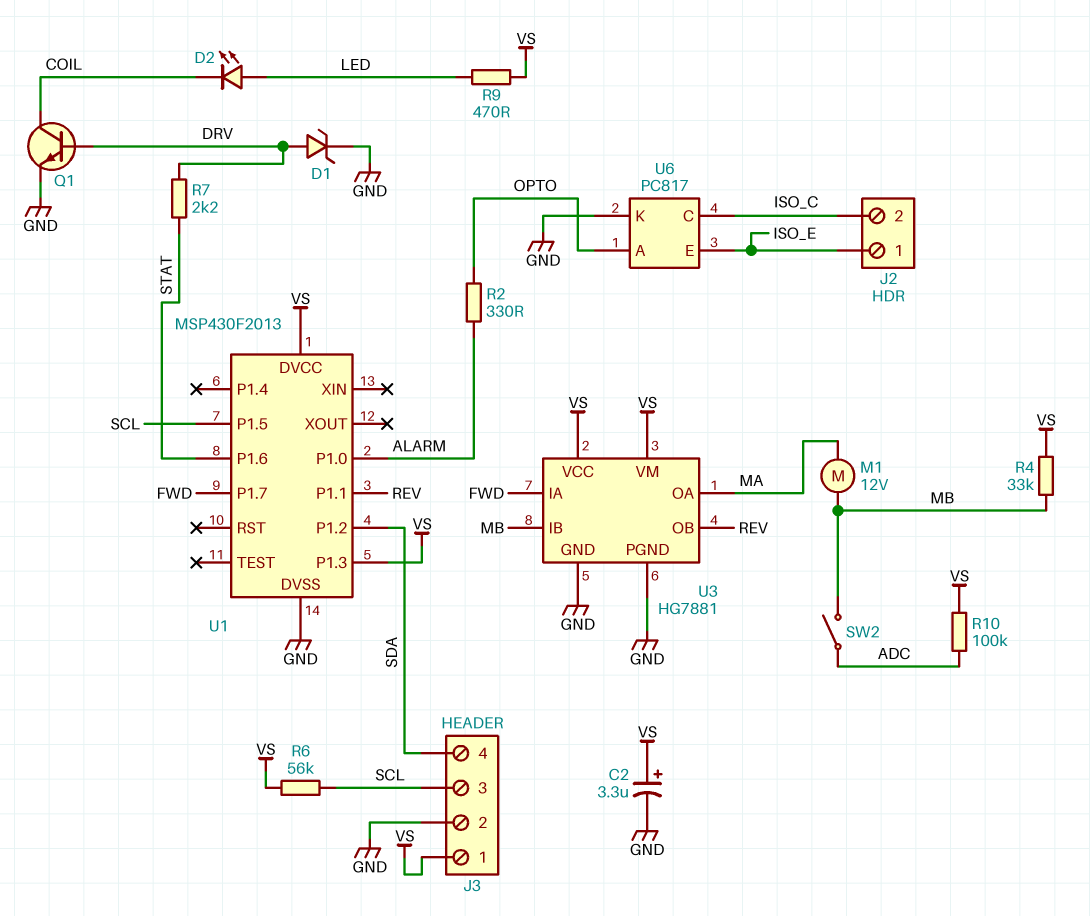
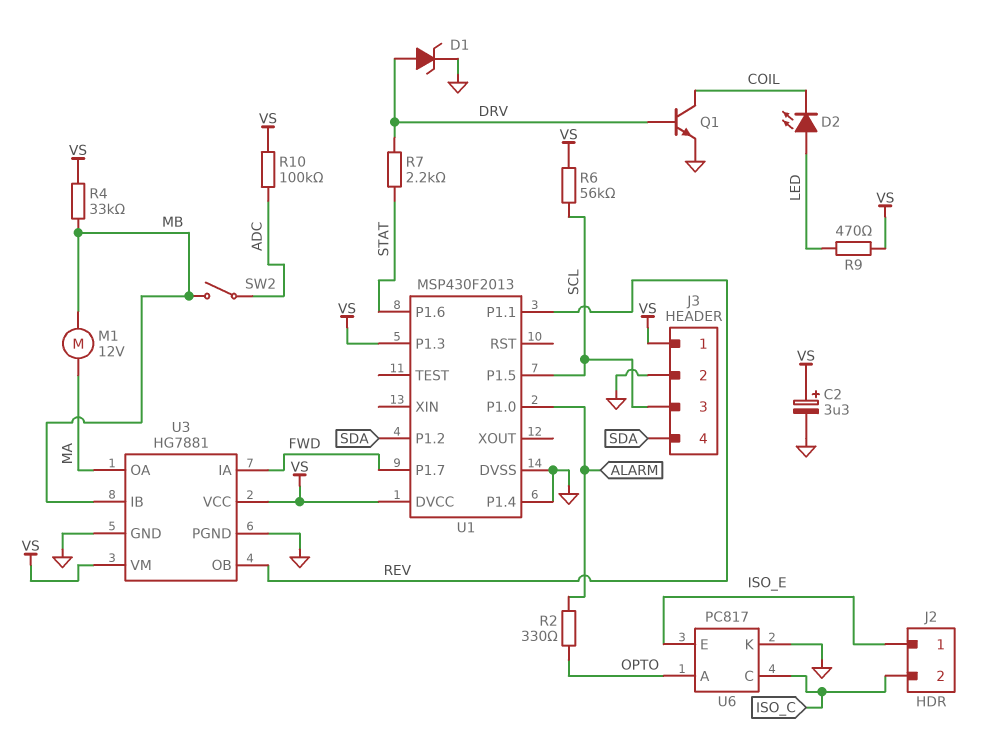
U1 pin P1.4: none -> GND

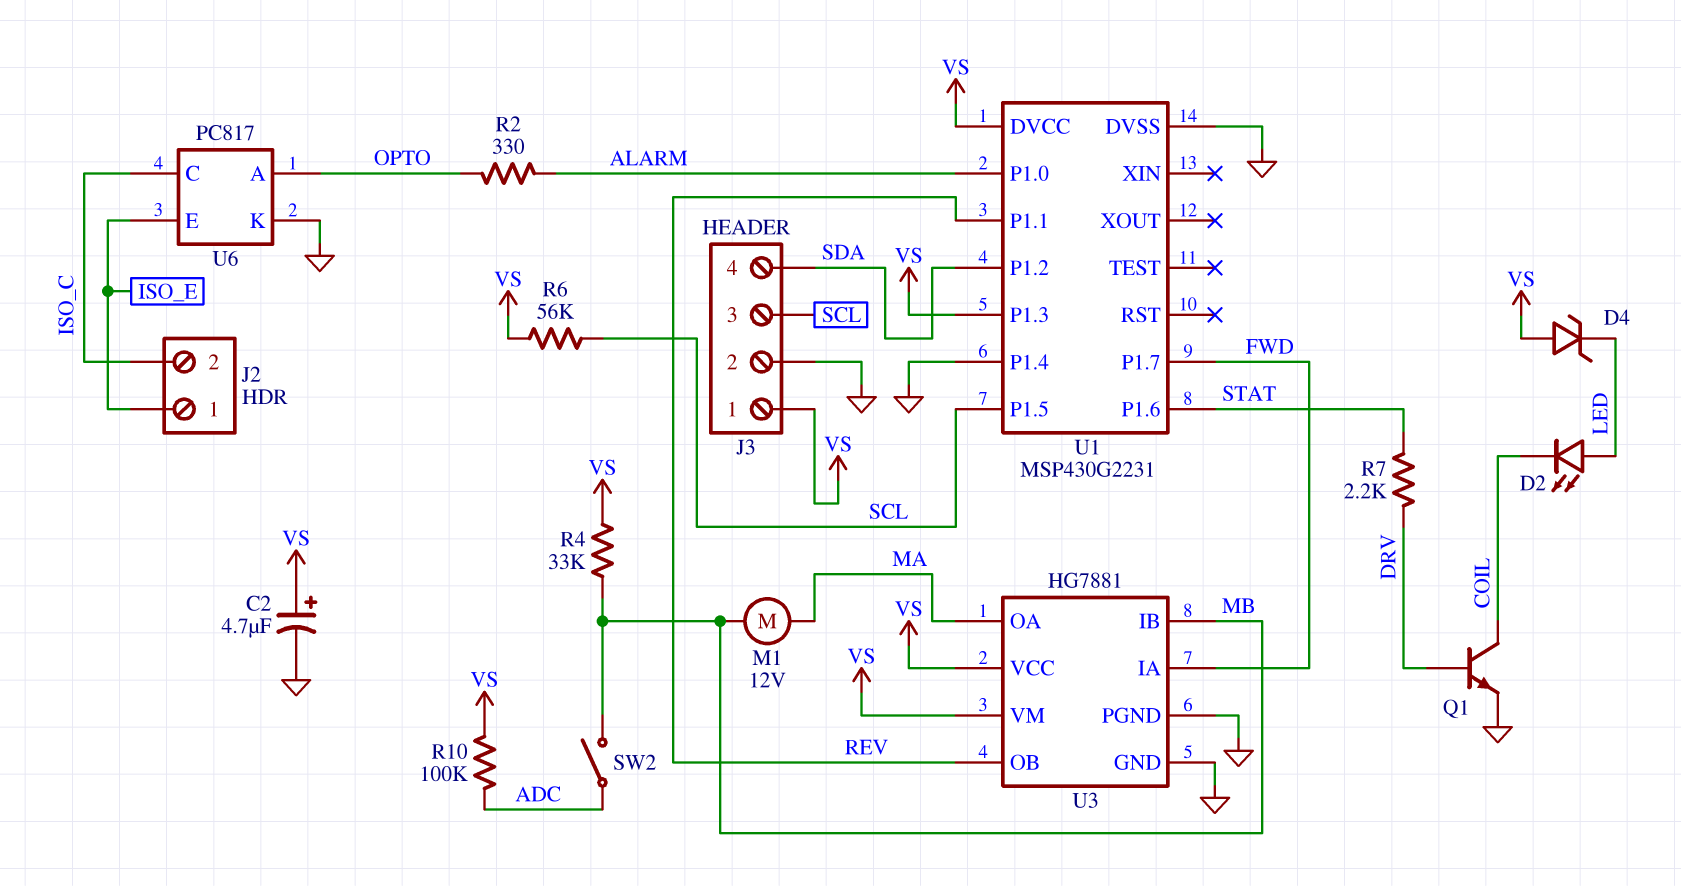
C2: 3.3uF (plus VS, minus GND) -> 4.7uF (plus VS, minus GND)
D1: zener (A DRV, K GND) -> none
D4: none -> zener (A VS, K LED)
R9: 470 (LED, VS) -> none
U1: MSP430F2013 -> MSP430G2231

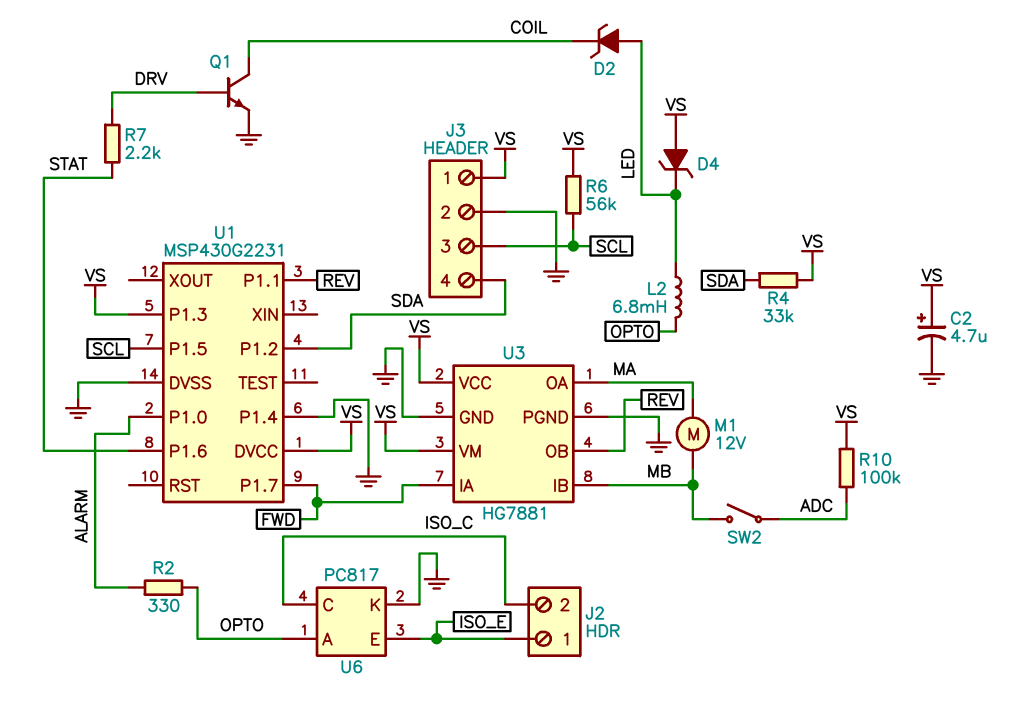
D2: LED (A LED, K COIL) -> zener (A LED, K COIL)
L2: none -> 6.8mH (LED, OPTO)
R4: 33k (MB, VS) -> 33k (SDA, VS)

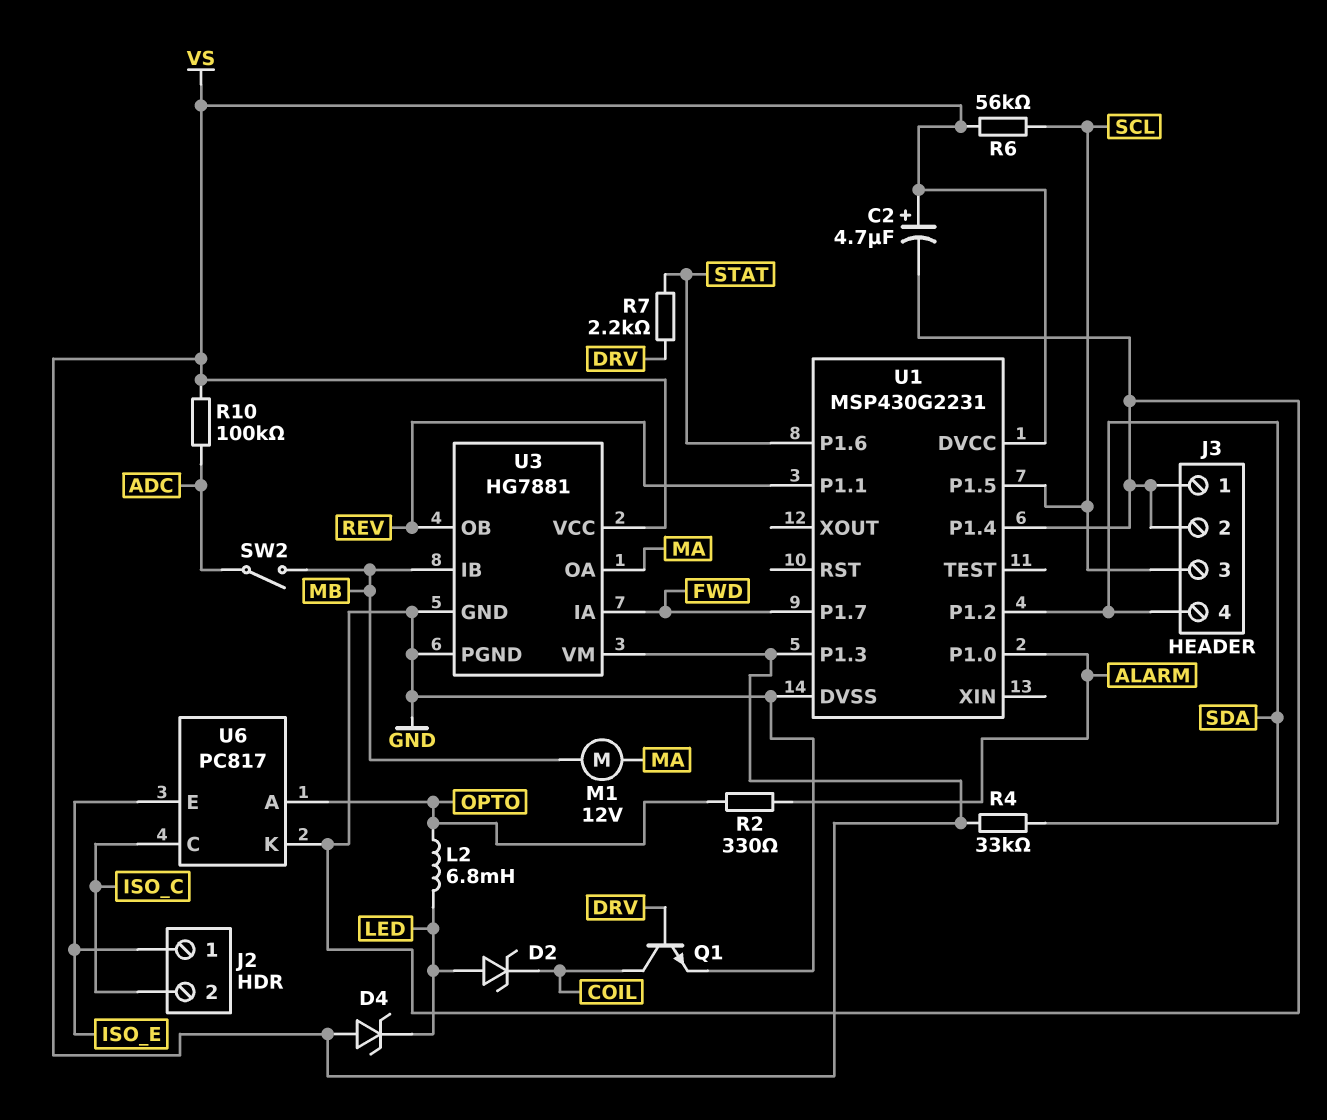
J3 pin 1: VS -> GND

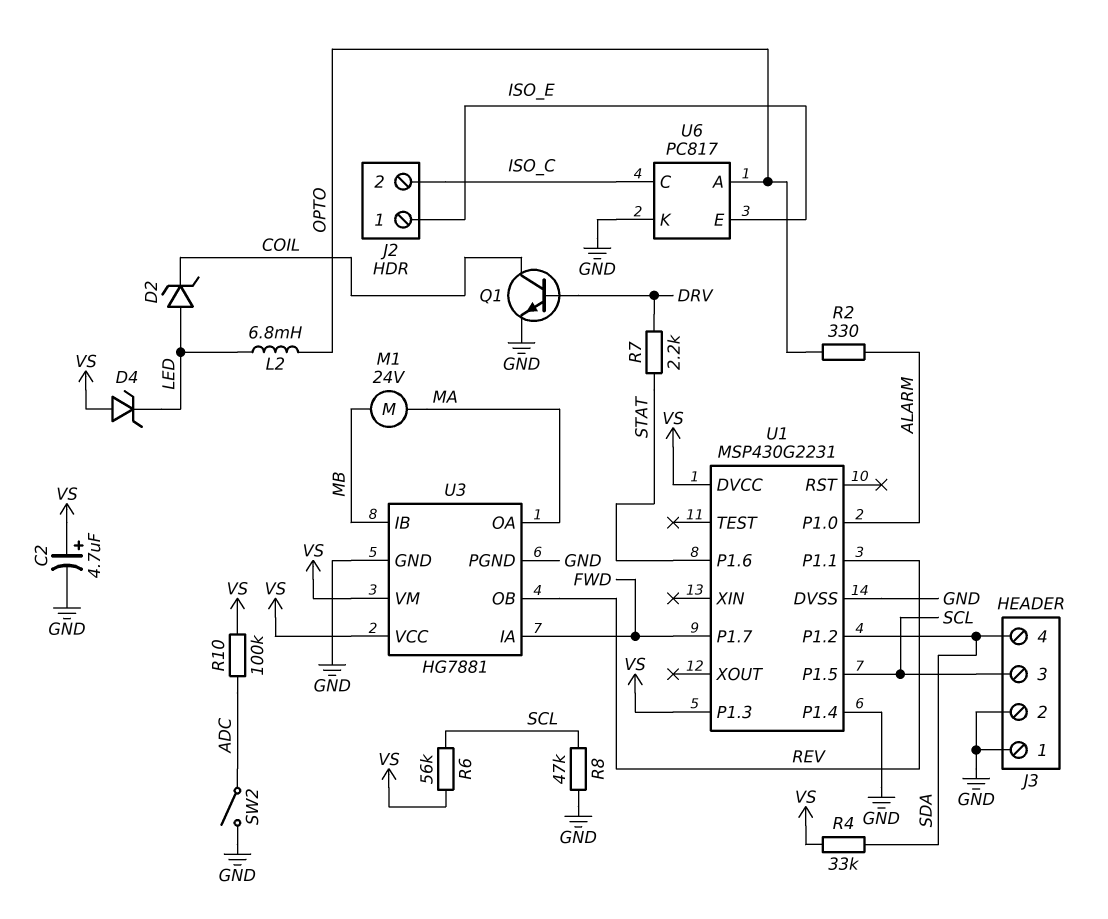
M1: motor 12V (MA, MB) -> motor 24V (MA, MB)
R8: none -> 47k (GND, SCL)
SW2: switch (ADC, MB) -> switch (ADC, GND)

